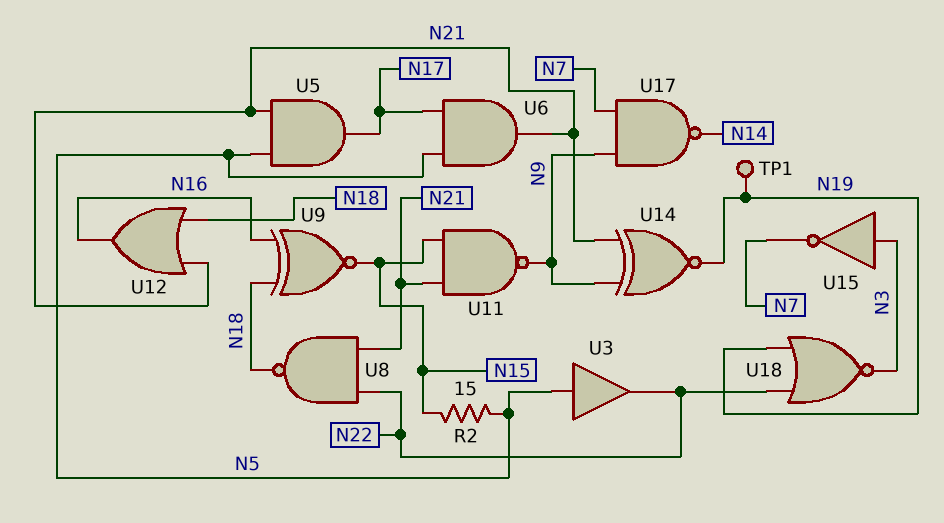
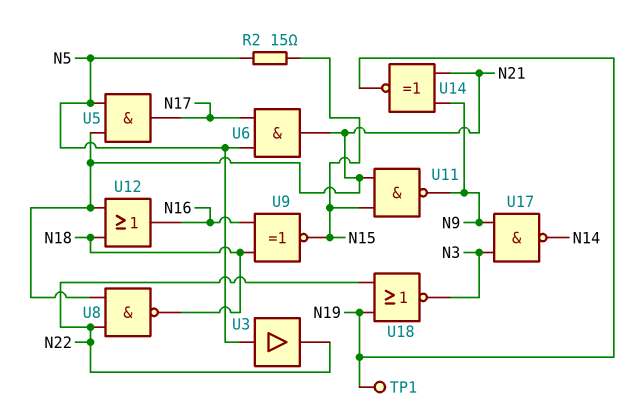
U15: NOT (in N3, out N7) -> none
U17: NAND (in N7, in N9, out N14) -> NAND (in N3, in N9, out N14)

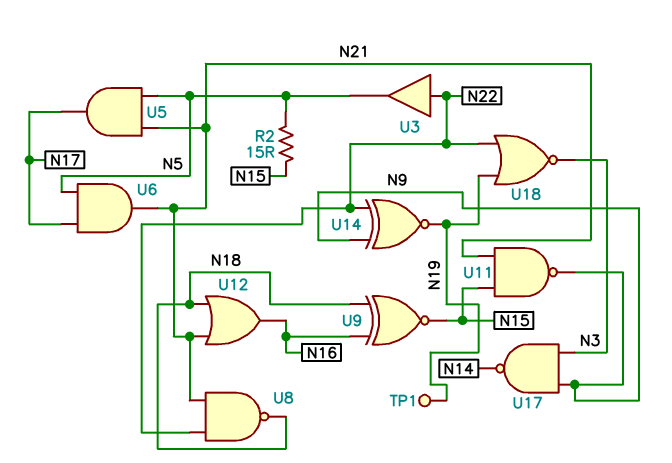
U3: buffer (in N5, out N22) -> buffer (in N22, out N5)
U14: XNOR (in N9, in N21, out N19) -> XNOR (in N9, in N22, out N19)

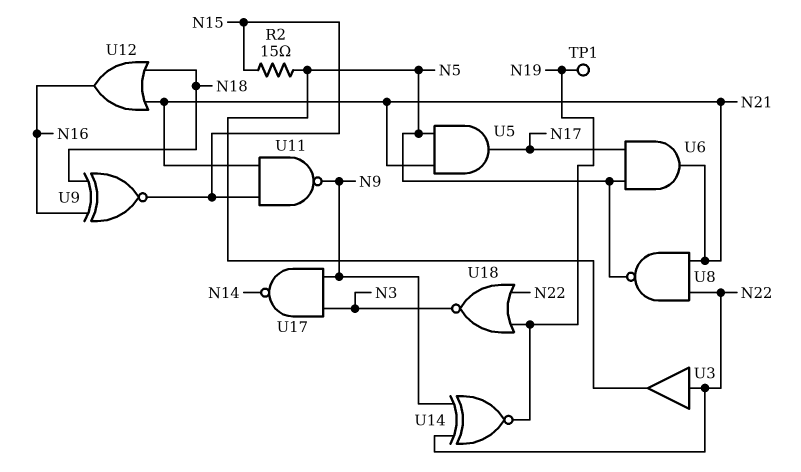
U8: NAND (in N21, in N22, out N18) -> NAND (in N21, in N22, out N5)

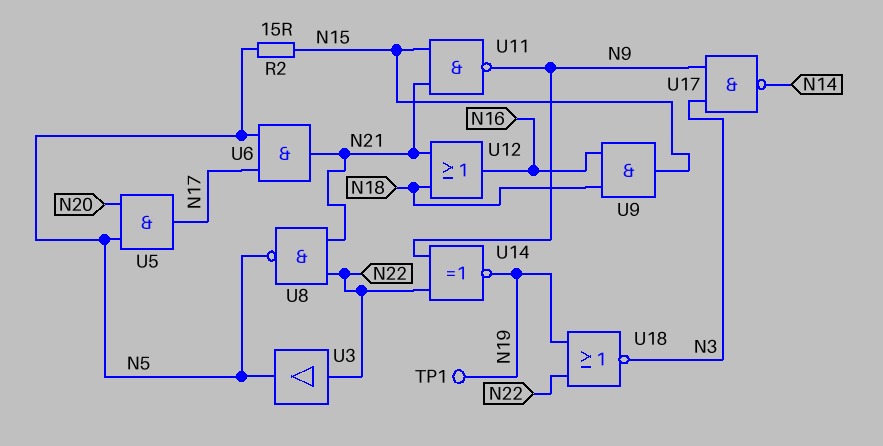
U5: AND (in N5, in N21, out N17) -> AND (in N5, in N20, out N17)
U9: XNOR (in N16, in N18, out N15) -> AND (in N16, in N18, out N15)

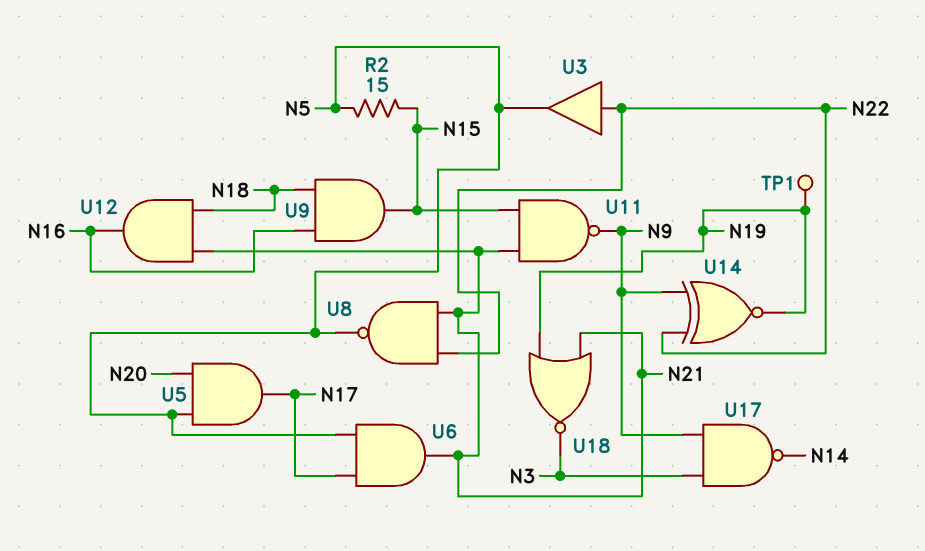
U12: OR (in N18, in N21, out N16) -> AND (in N18, in N21, out N16)
U18: NOR (in N19, in N22, out N3) -> NOR (in N19, in N21, out N3)

